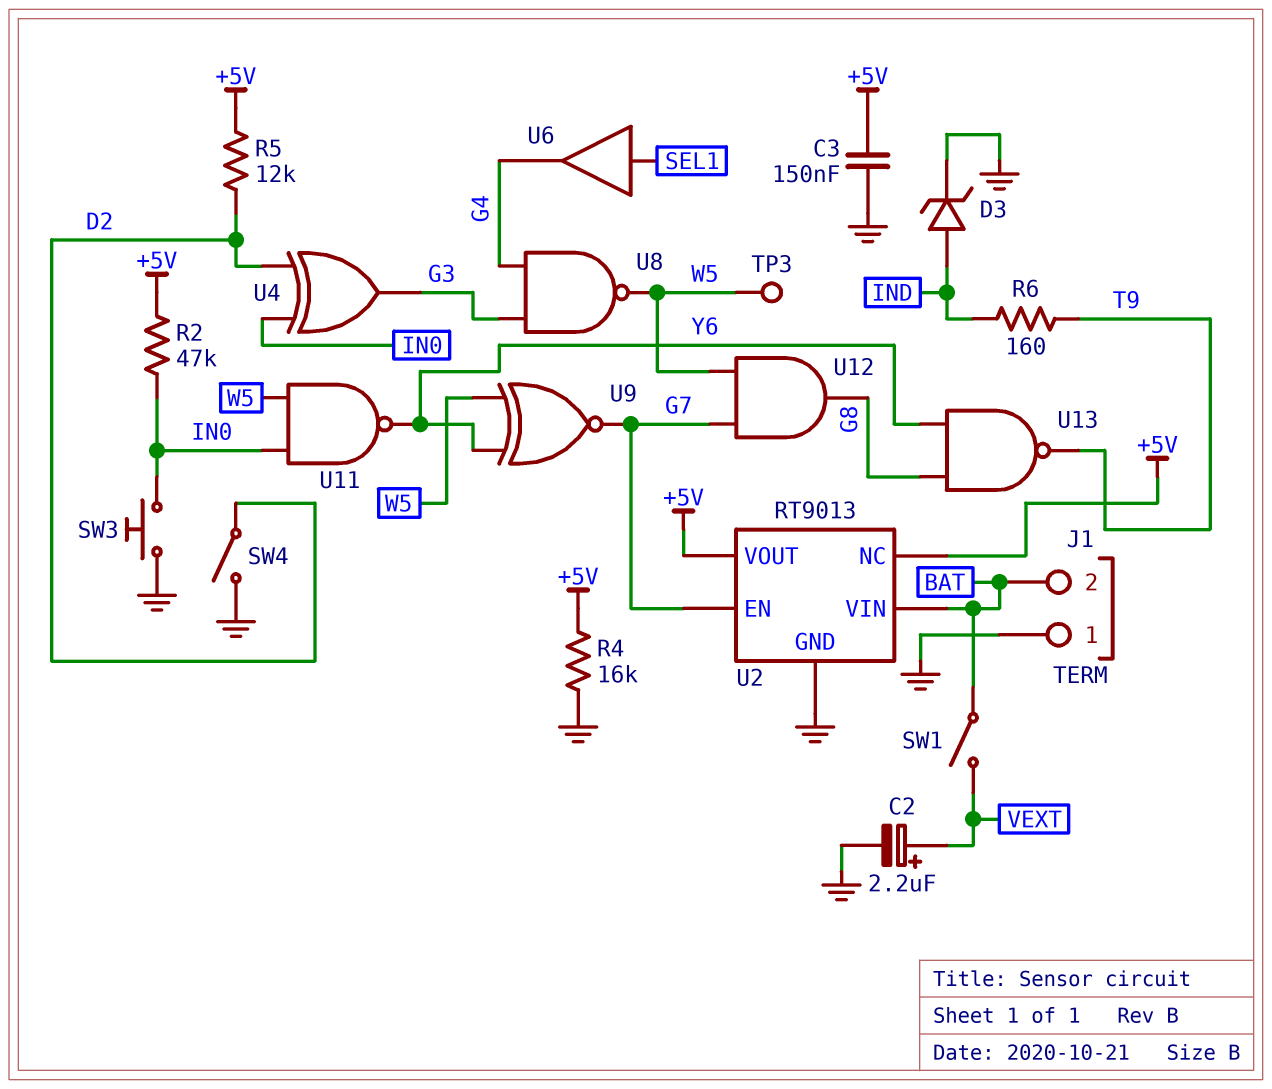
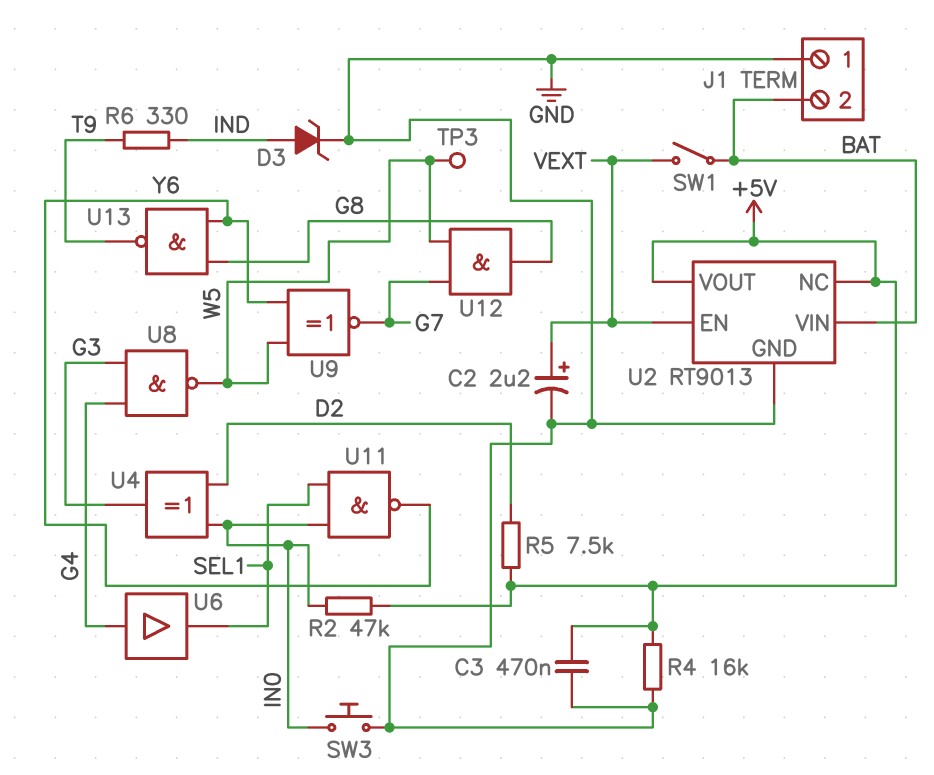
C3: 150nF (+5V, GND) -> 470nF (+5V, GND)
R5: 12k (+5V, D2) -> 7.5k (+5V, D2)
R6: 160 (IND, T9) -> 330 (IND, T9)
SW4: switch (D2, GND) -> none
U2 pin EN: G7 -> VEXT
U6: buffer (in SEL1, out G4) -> buffer (in G4, out SEL1)
U11: NAND (in IN0, in W5, out Y6) -> NAND (in IN0, in SEL1, out Y6)

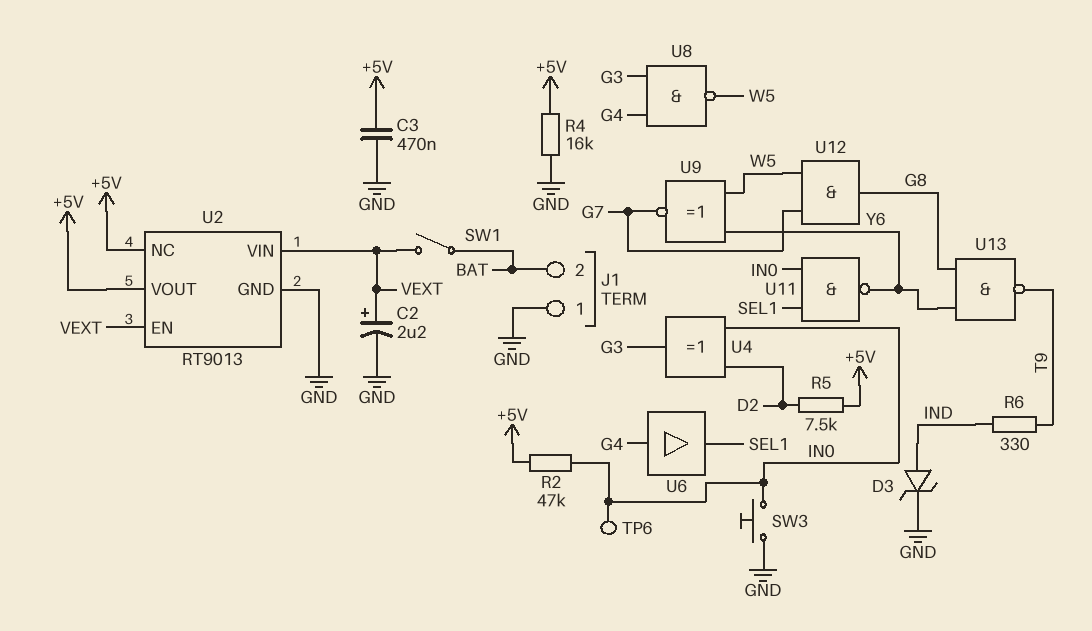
TP3: test point (W5) -> none
TP6: none -> test point (IN0)
U2 pin VIN: BAT -> VEXT

